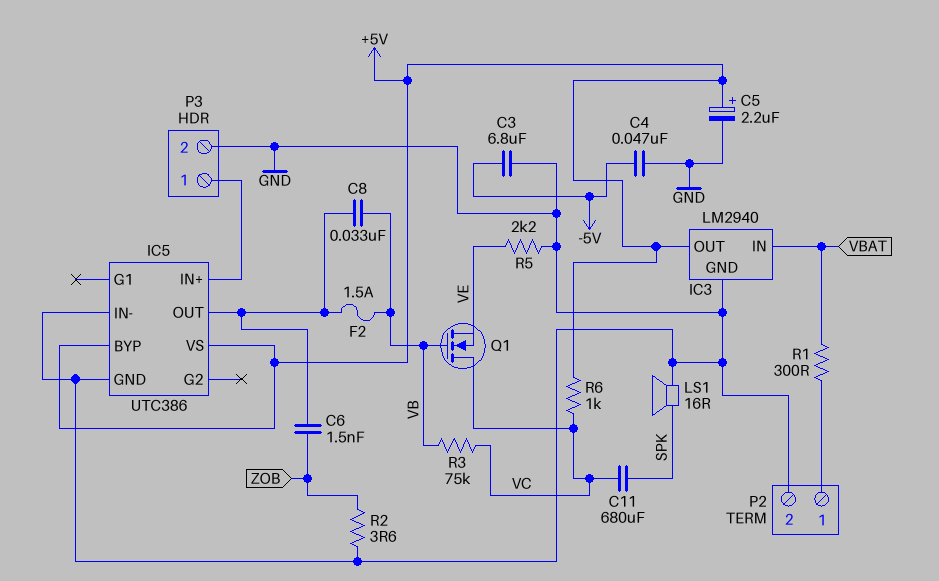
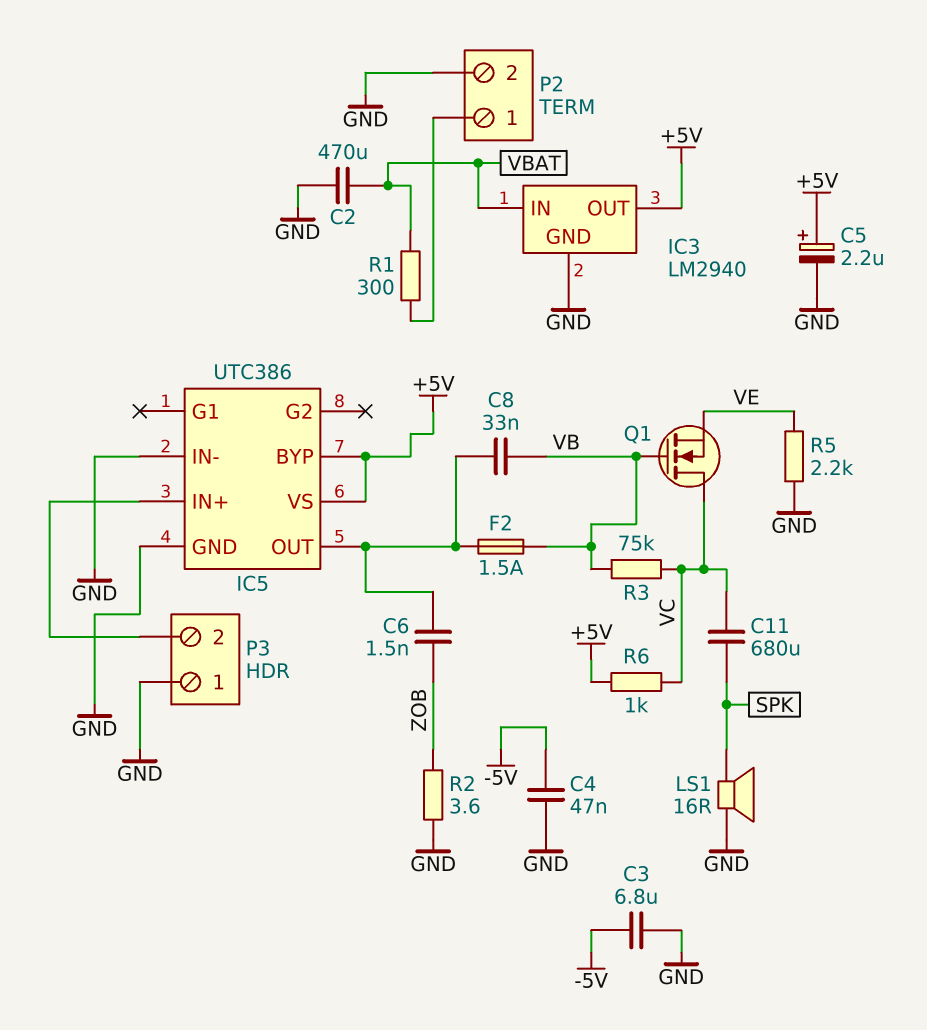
C2: none -> 470uF (GND, VBAT)
P3 pin 1: IC5/IN+ -> GND
P3 pin 2: GND -> IC5/IN+

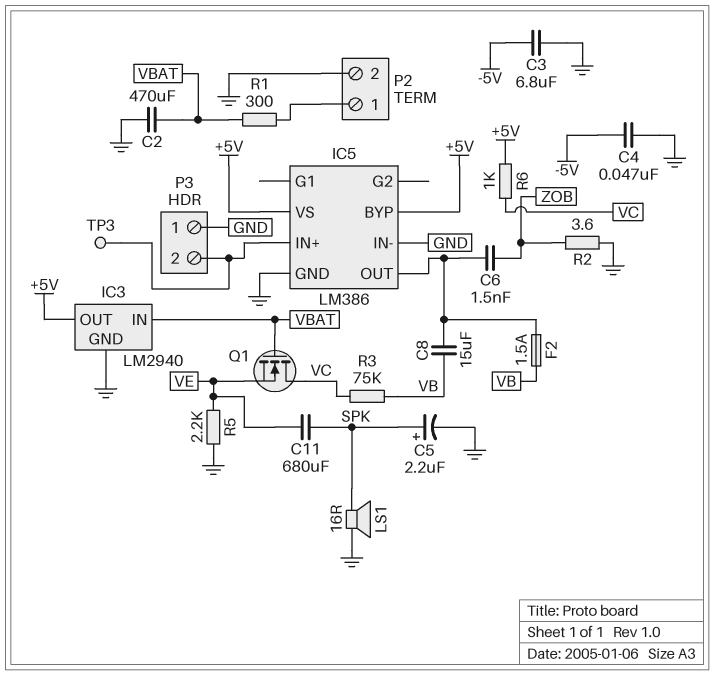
C5: 2.2uF (plus +5V, minus GND) -> 2.2uF (plus SPK, minus GND)
C8: 33nF (IC5/OUT, VB) -> 15uF (IC5/OUT, VB)
C11: 680uF (SPK, VC) -> 680uF (SPK, VE)
IC5: UTC386 -> LM386
Q1: NMOS (G VB, D VC, S VE) -> NMOS (G VBAT, D VC, S VE)
TP3: none -> test point (IC5/IN+)

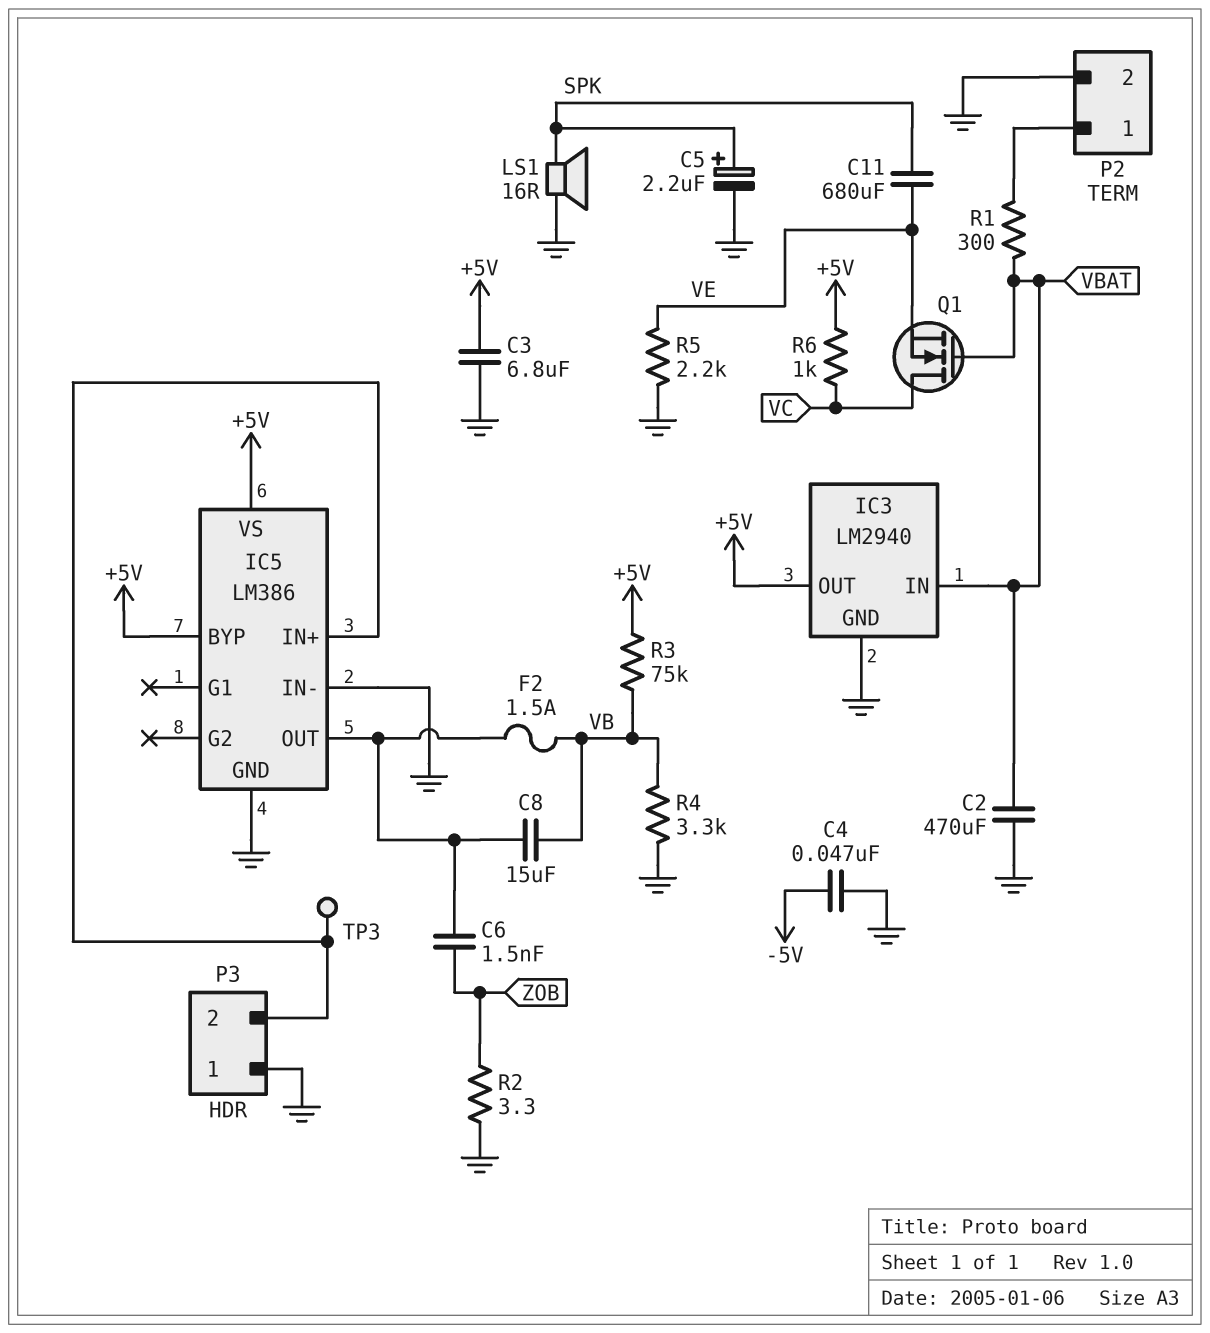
C3: 6.8uF (-5V, GND) -> 6.8uF (+5V, GND)
R2: 3.6 (GND, ZOB) -> 3.3 (GND, ZOB)
R3: 75k (VB, VC) -> 75k (+5V, VB)
R4: none -> 3.3k (GND, VB)

